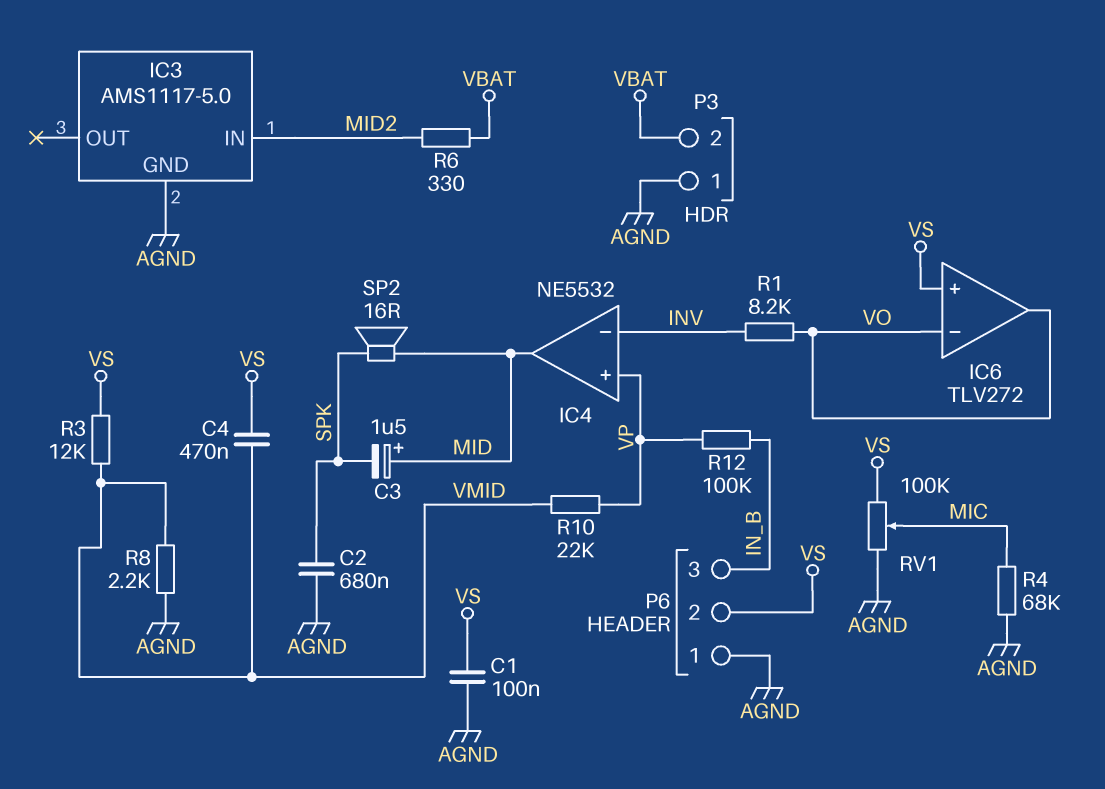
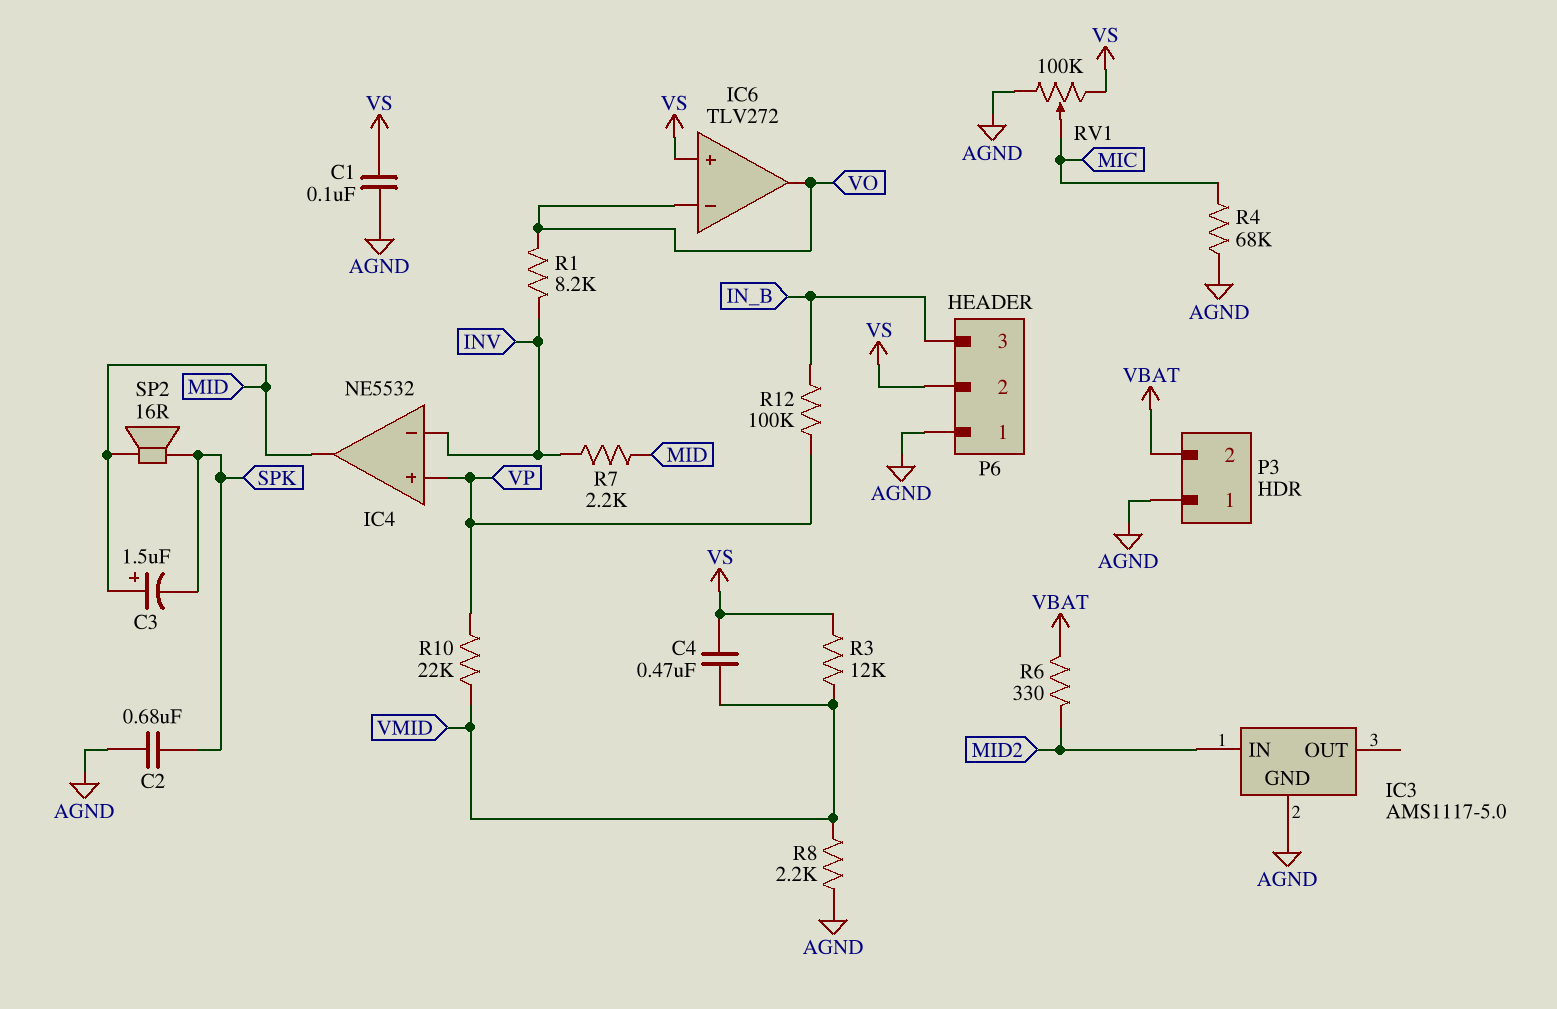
R7: none -> 2.2k (INV, MID)

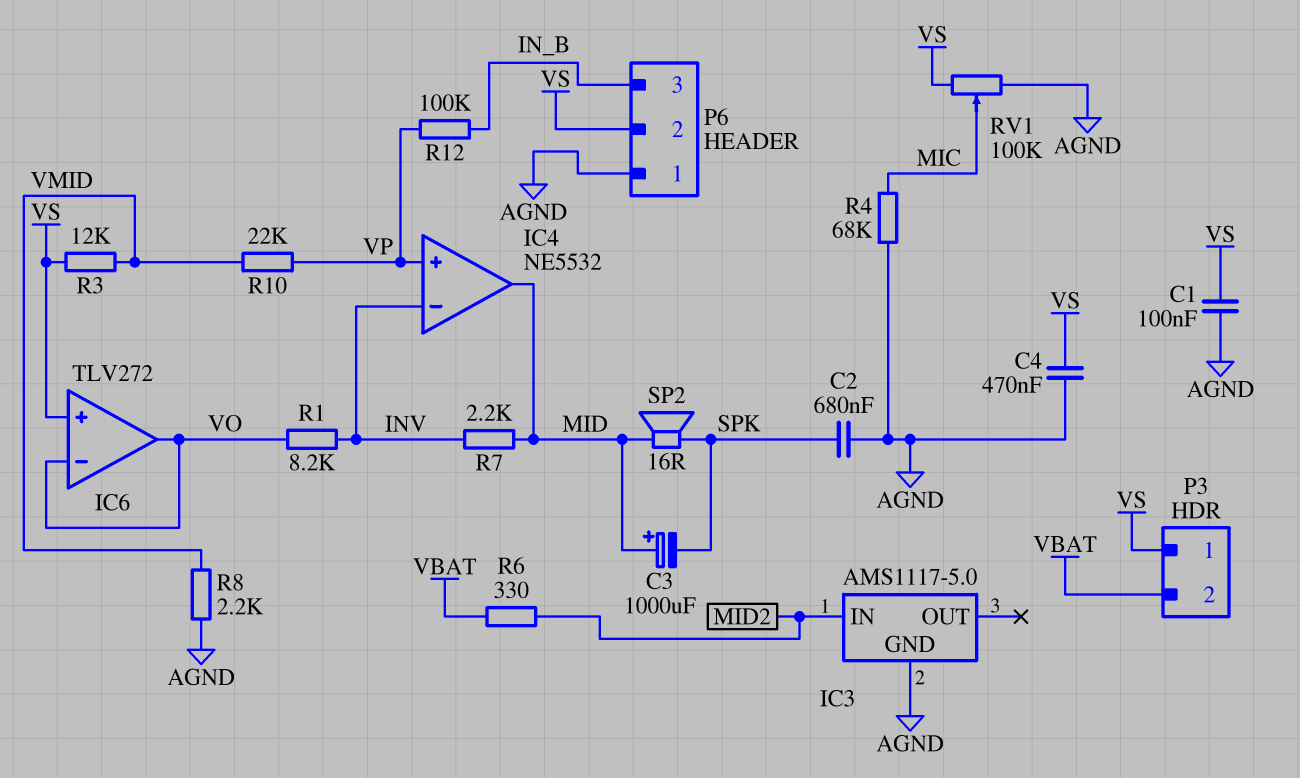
C3: 1.5uF (plus MID, minus SPK) -> 1000uF (plus MID, minus SPK)
C4: 470nF (VMID, VS) -> 470nF (AGND, VS)
P3 pin 1: AGND -> VS

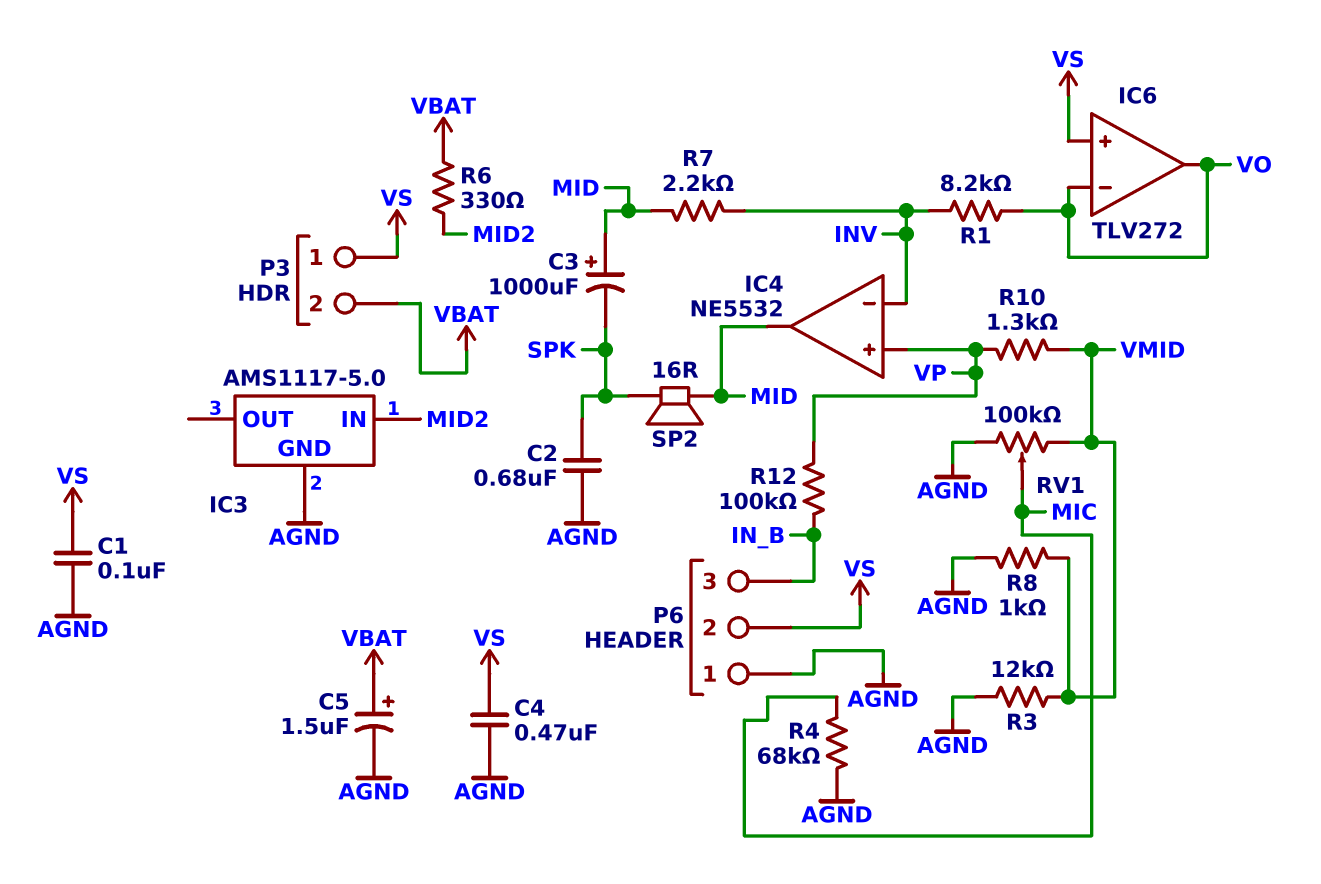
C5: none -> 1.5uF (plus VBAT, minus AGND)
R3: 12k (VMID, VS) -> 12k (AGND, VMID)
R8: 2.2k (AGND, VMID) -> 1k (AGND, VMID)
R10: 22k (VMID, VP) -> 1.3k (VMID, VP)
RV1: 100k (AGND, VS, wiper MIC) -> 100k (AGND, VMID, wiper MIC)

